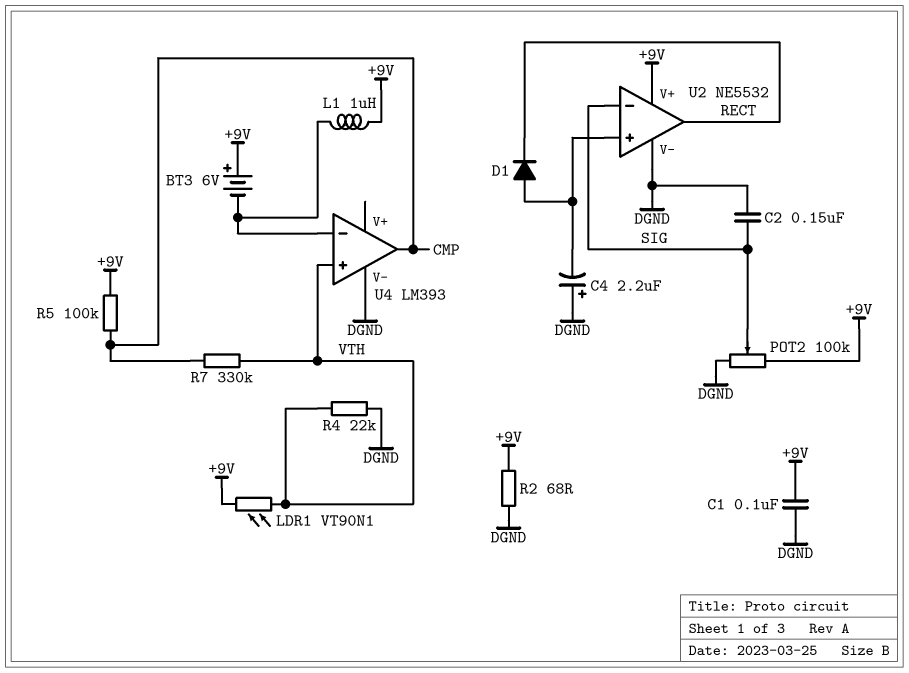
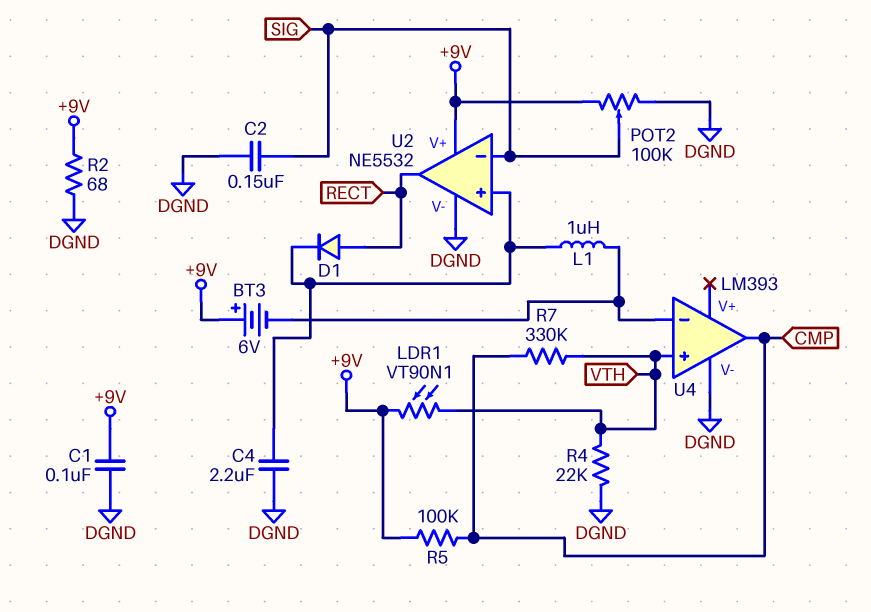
C4: 2.2uF (plus DGND, minus U2/in+) -> 2.2uF (DGND, U2/in+)
D1: diode (A U2/in+, K RECT) -> diode (A RECT, K U2/in+)
L1: 1uH (+9V, U4/in-) -> 1uH (U2/in+, U4/in-)

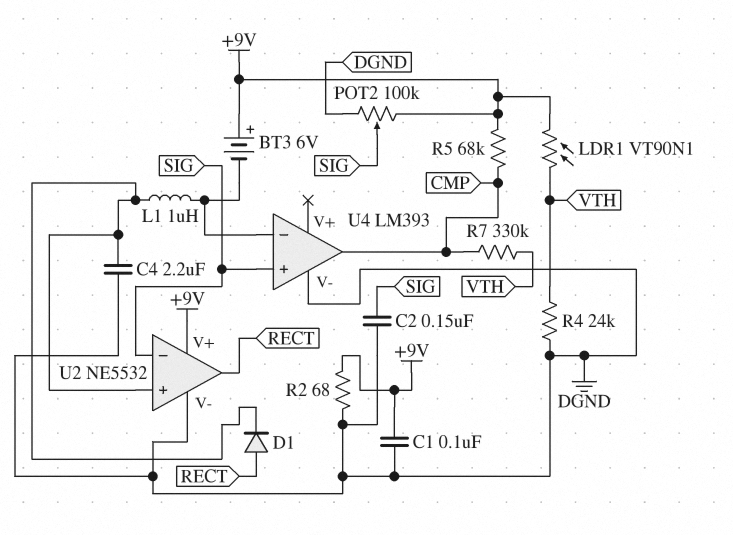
R4: 22k (DGND, VTH) -> 24k (DGND, VTH)
R5: 100k (+9V, CMP) -> 68k (+9V, CMP)
U4 pin in+: VTH -> SIG

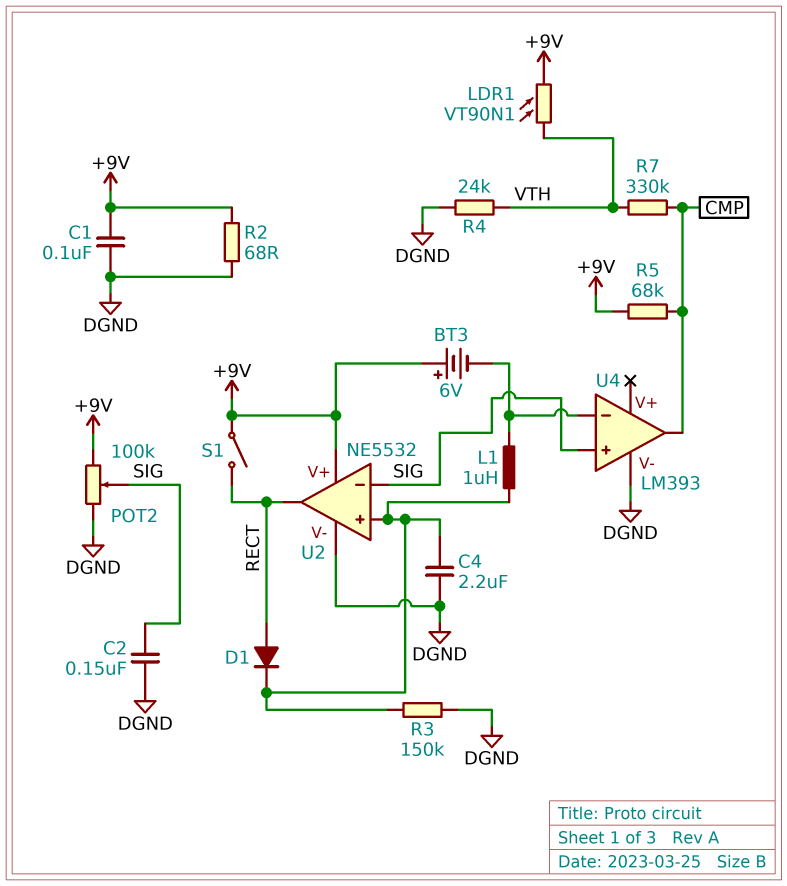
R3: none -> 150k (DGND, U2/in+)
S1: none -> switch (+9V, RECT)

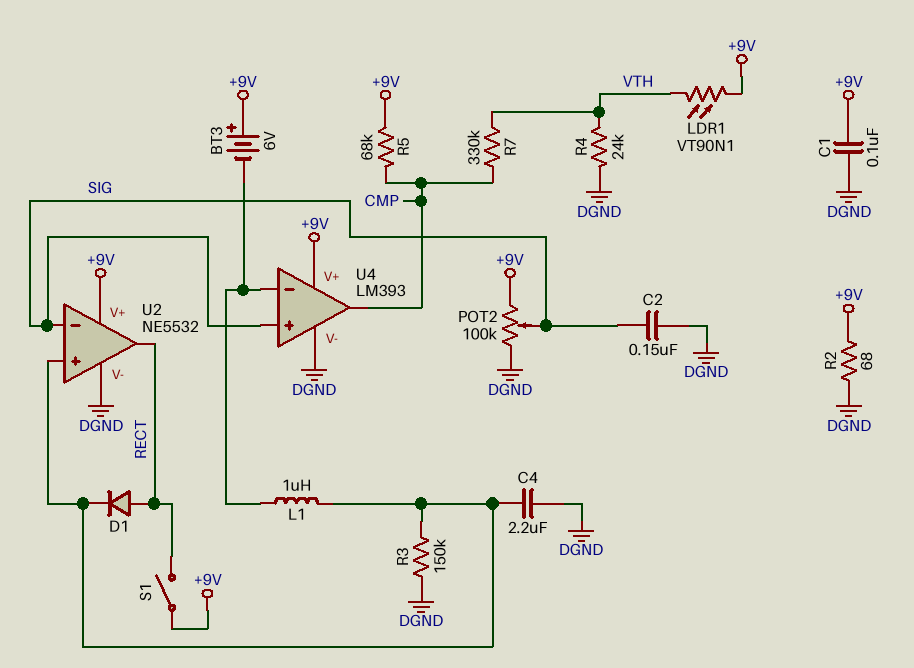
U4 pin V+: none -> +9V

